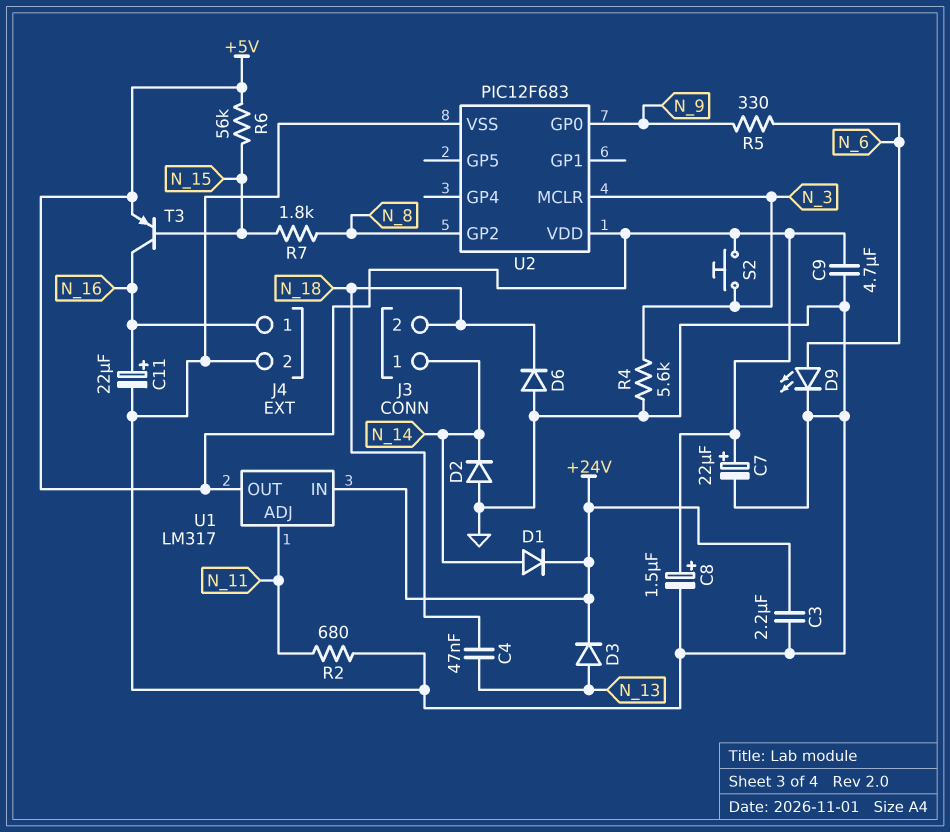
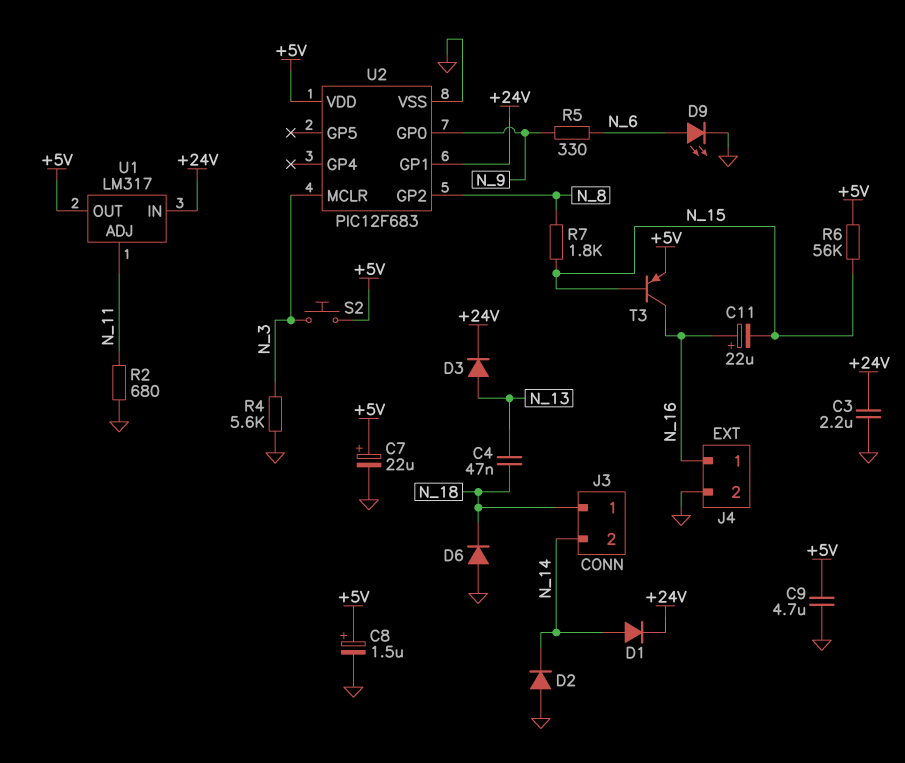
C11: 22uF (plus N_16, minus GND) -> 22uF (plus N_16, minus N_15)
J3 pin 1: N_14 -> N_18
J3 pin 2: N_18 -> N_14
U2 pin GP1: none -> +24V

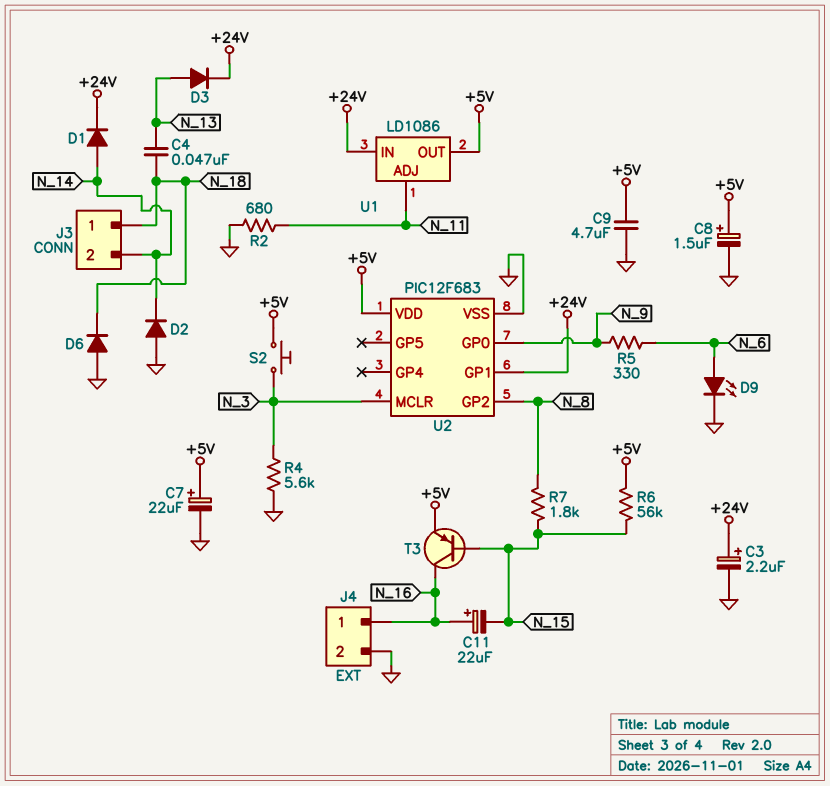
C3: 2.2uF (+24V, GND) -> 2.2uF (plus +24V, minus GND)
U1: LM317 -> LD1086

